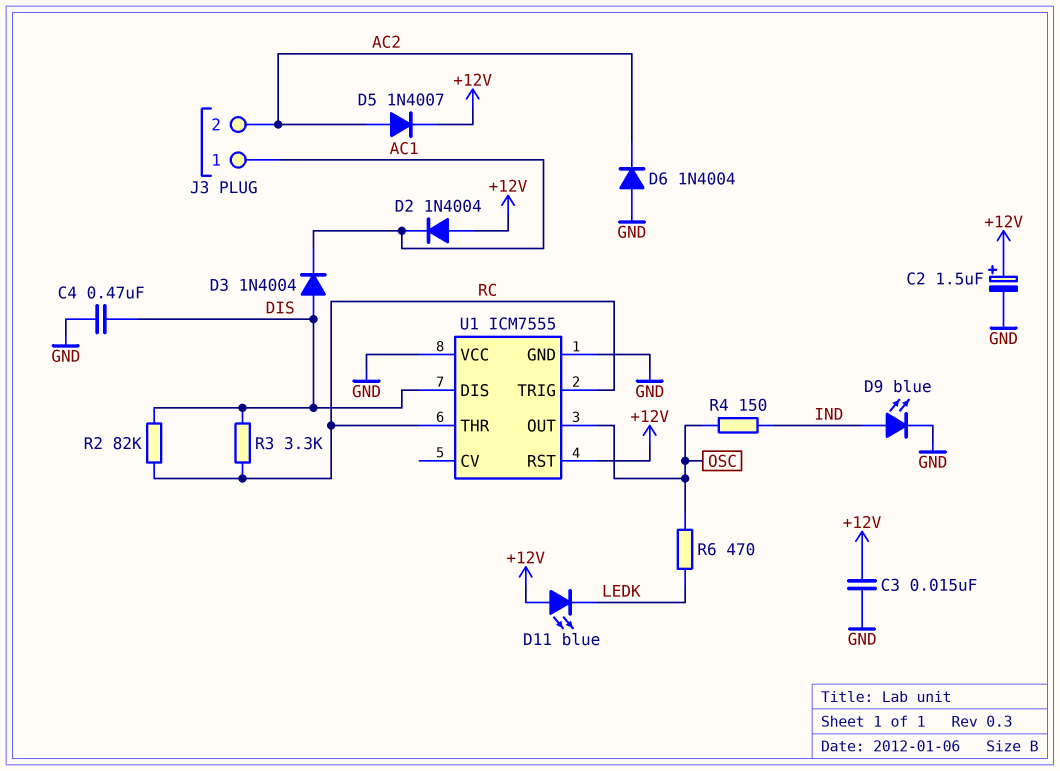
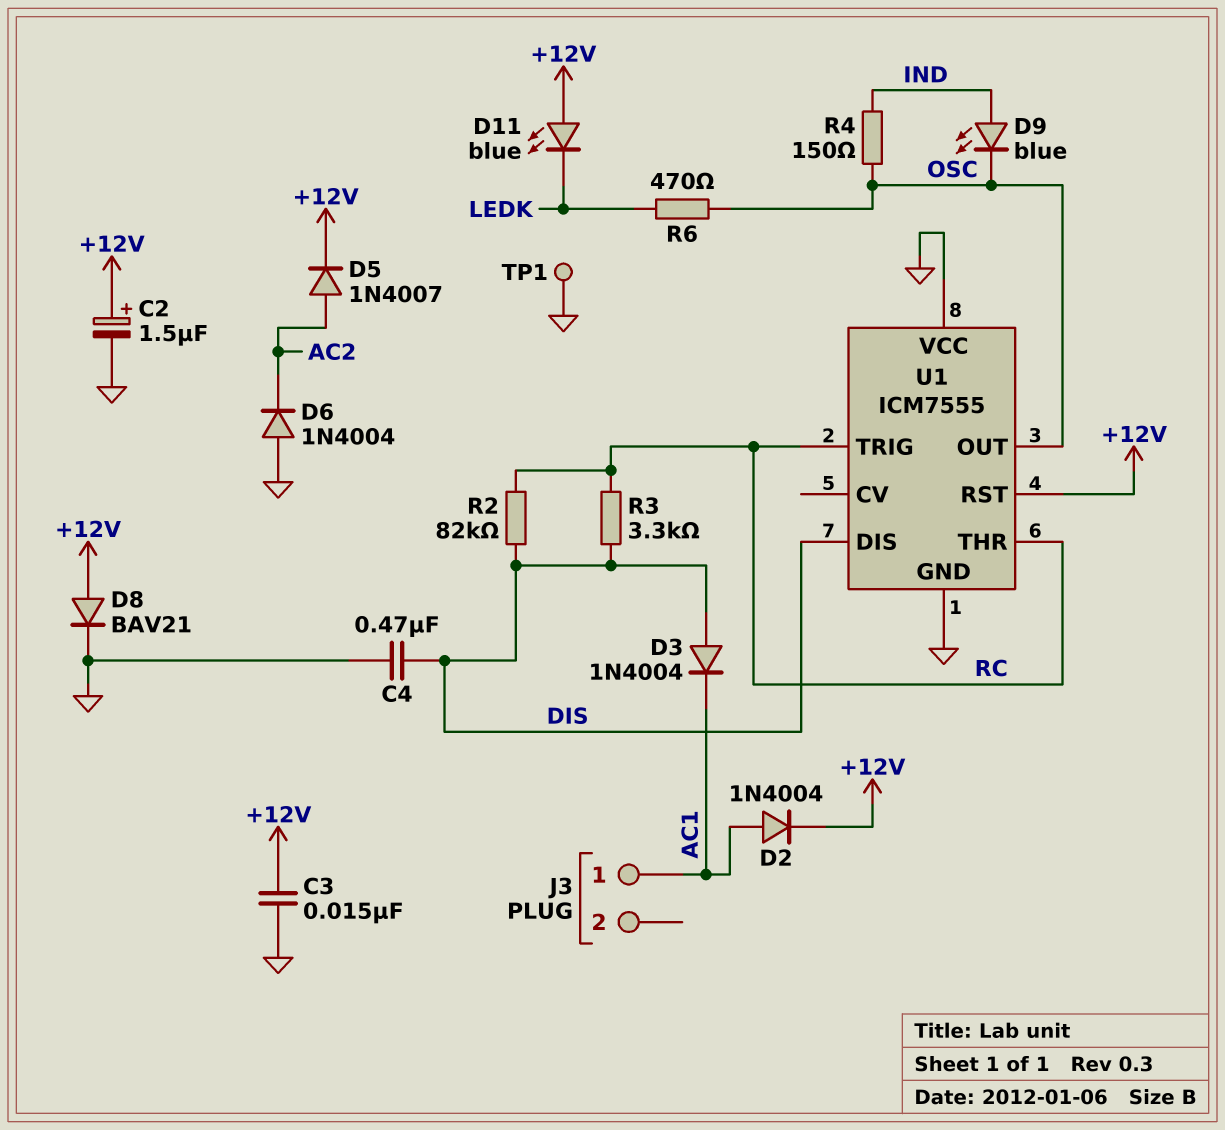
D2: diode 1N4004 (A +12V, K AC1) -> diode 1N4004 (A AC1, K +12V)
D8: none -> diode BAV21 (A +12V, K GND)
D9: LED blue (A IND, K GND) -> LED blue (A IND, K OSC)
J3 pin 2: AC2 -> none
TP1: none -> test point (GND)

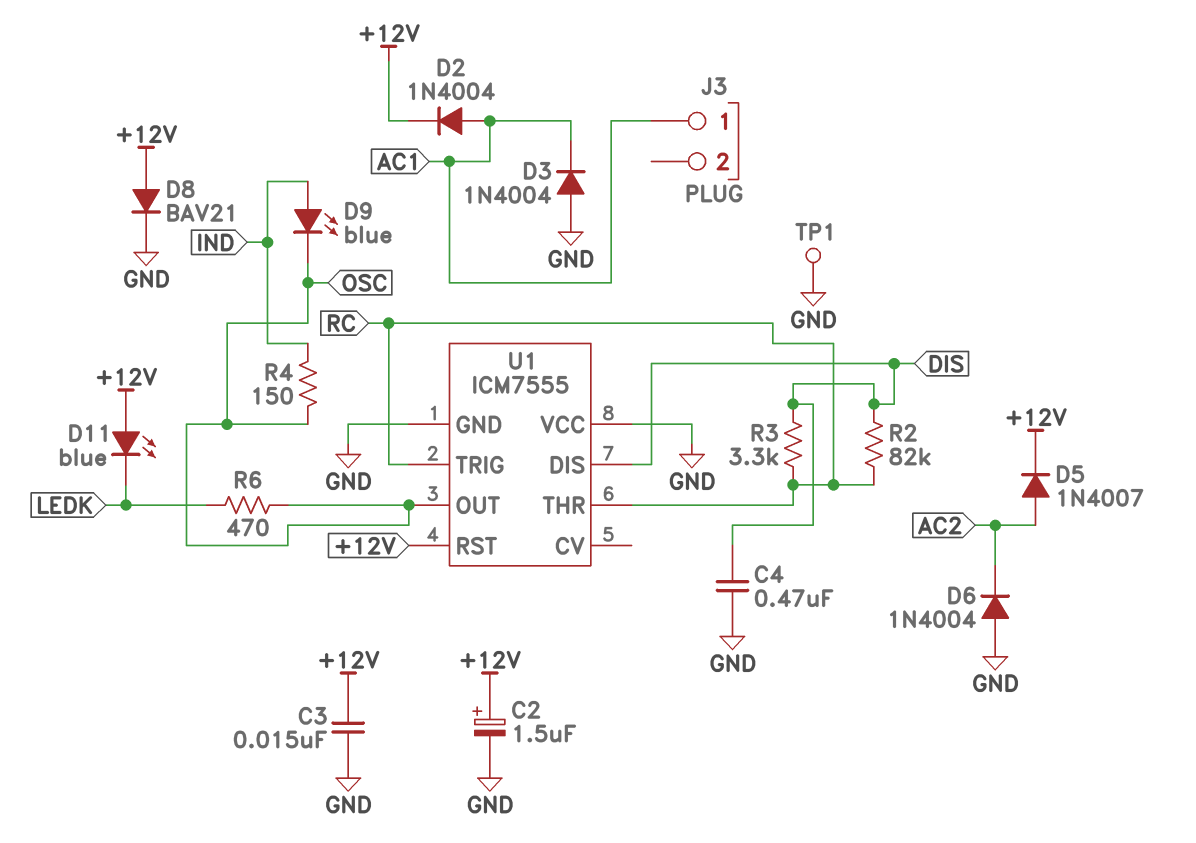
D3: diode 1N4004 (A DIS, K AC1) -> diode 1N4004 (A GND, K AC1)

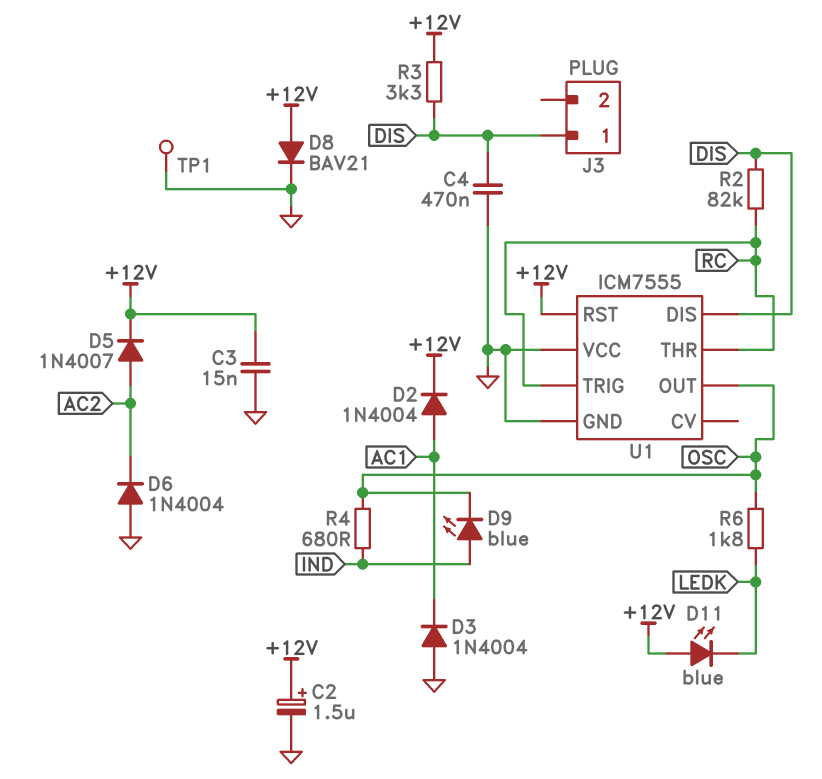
J3 pin 1: AC1 -> DIS
R3: 3.3k (DIS, RC) -> 3.3k (+12V, DIS)
R4: 150 (IND, OSC) -> 680 (IND, OSC)
R6: 470 (LEDK, OSC) -> 1.8k (LEDK, OSC)

